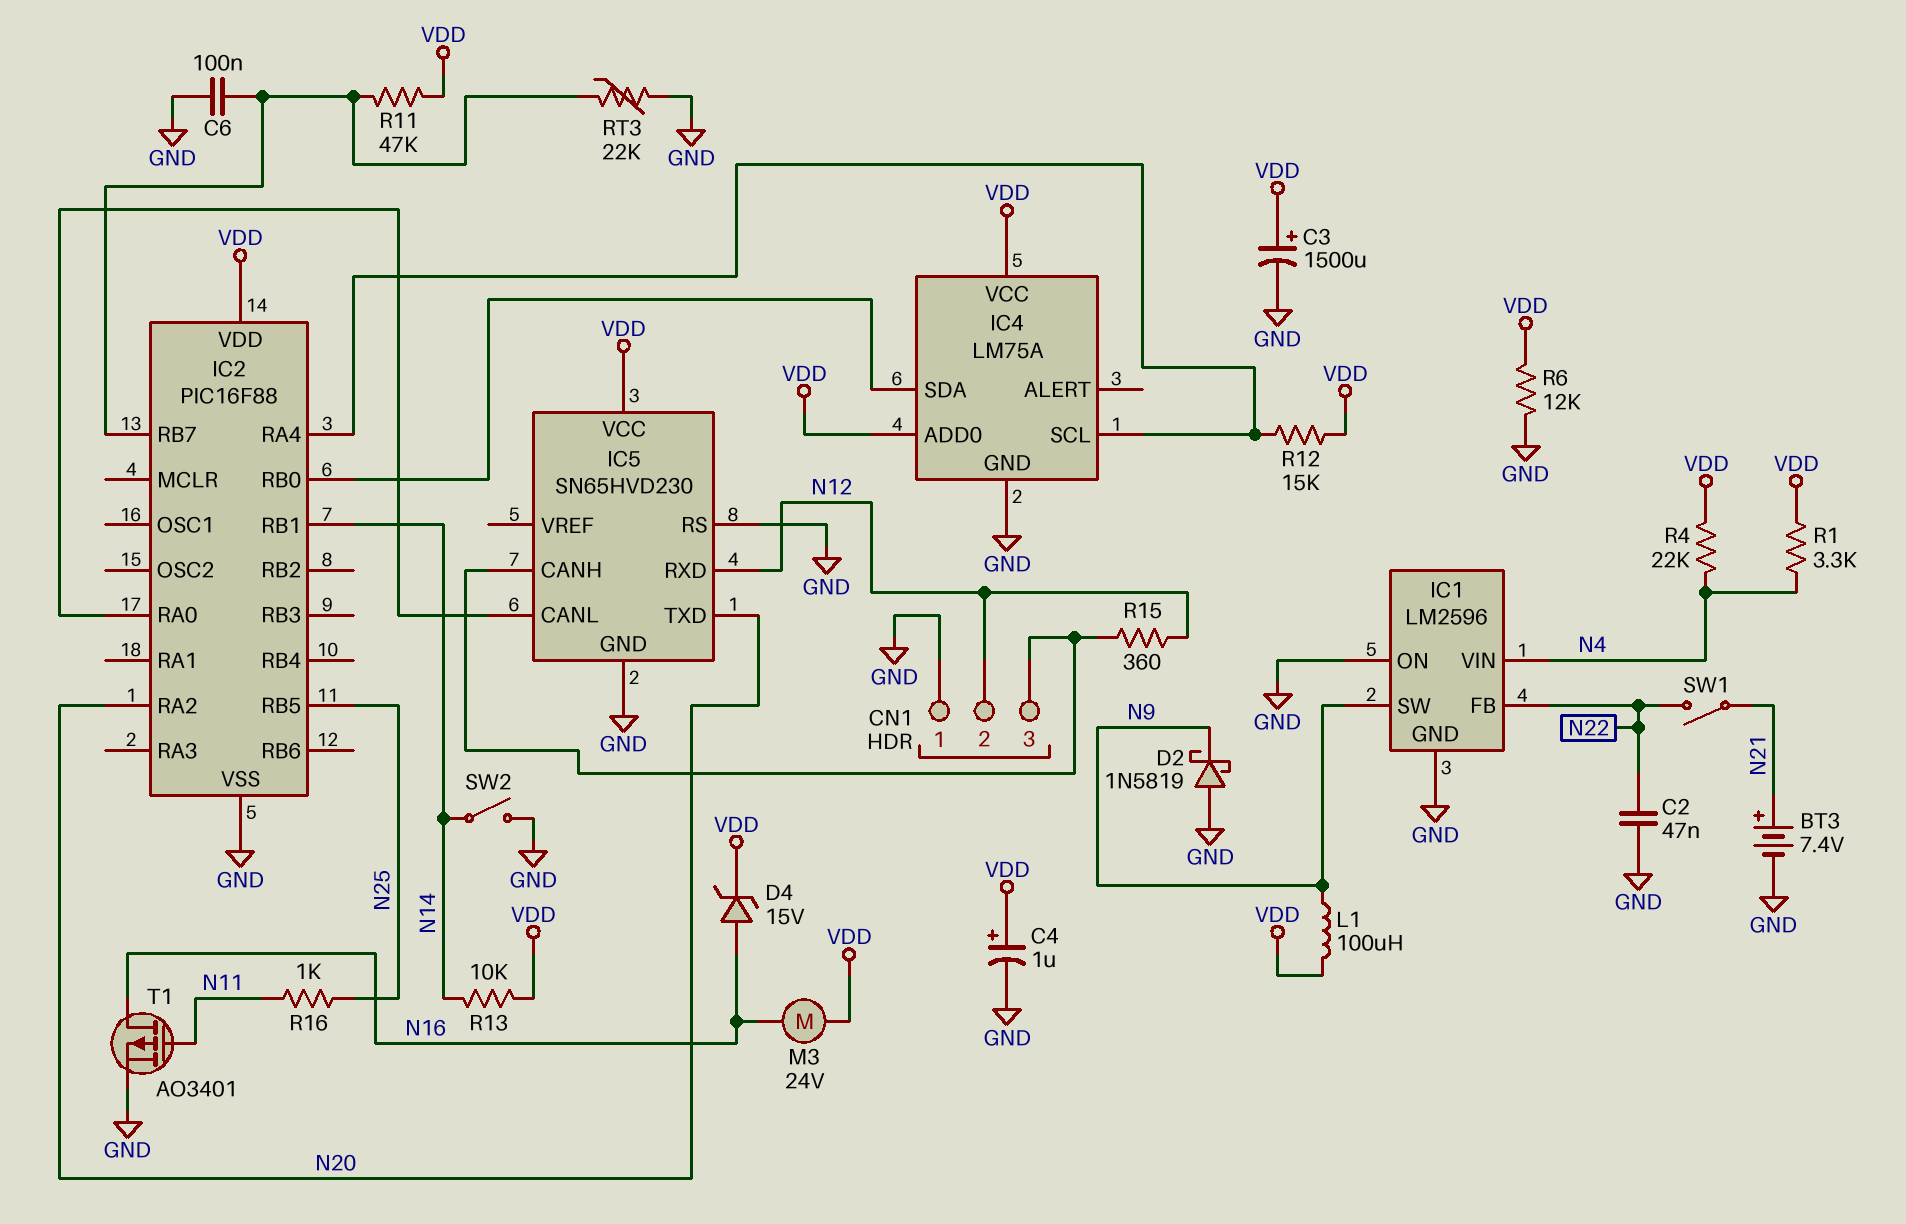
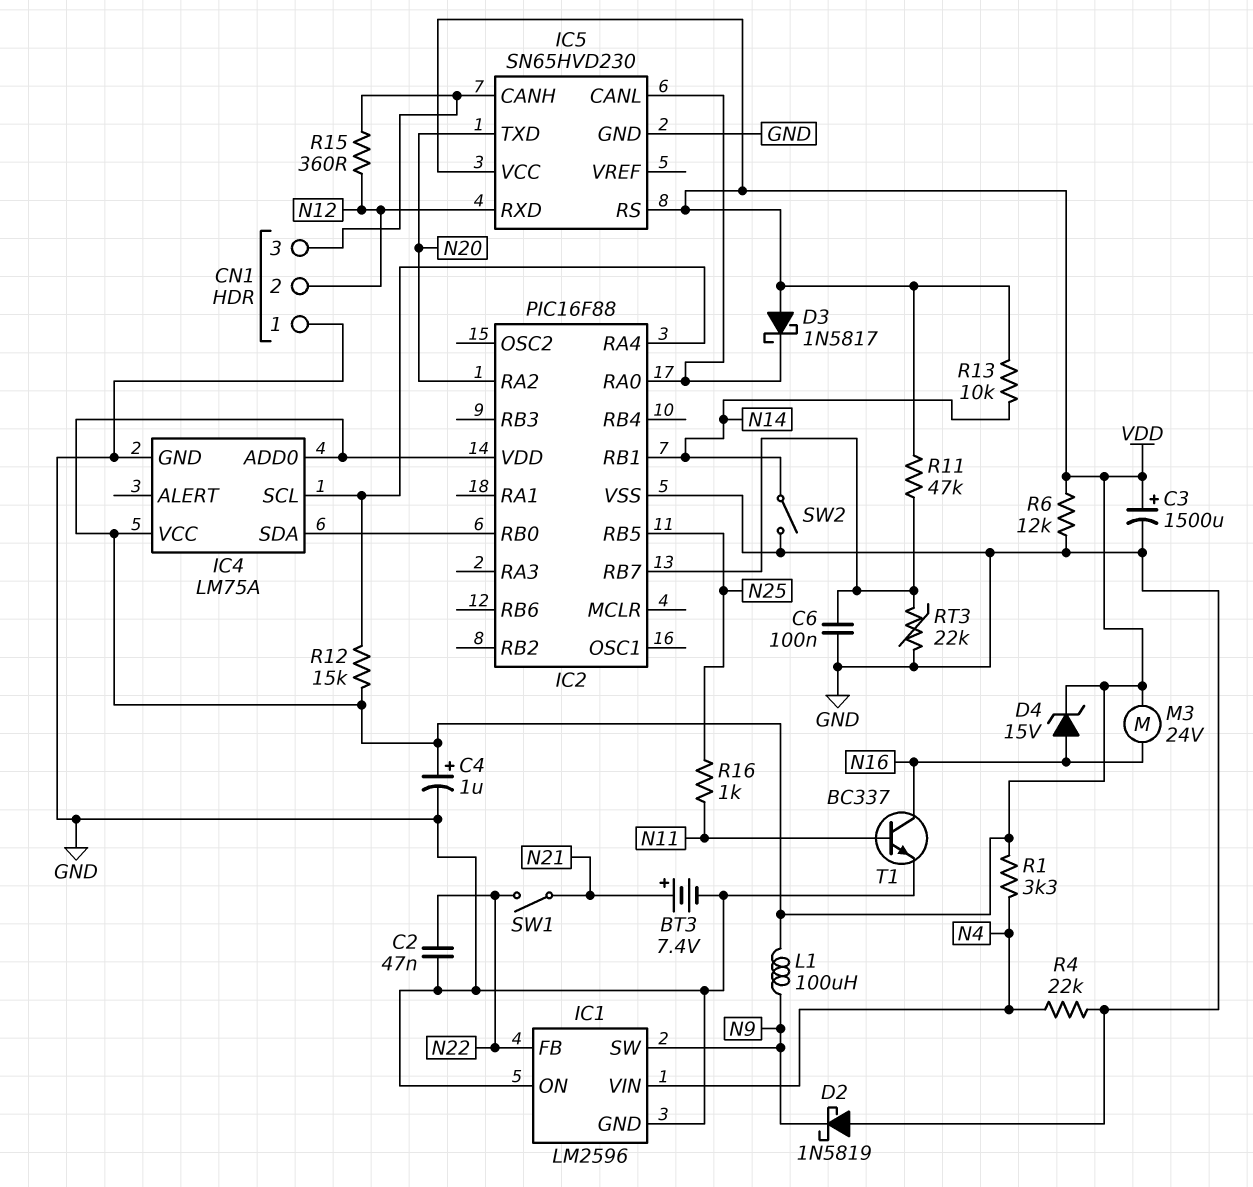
D3: none -> schottky 1N5817 (A VDD, K IC2/RA0)
IC5 pin RS: GND -> VDD
R4: 22k (N4, VDD) -> 22k (GND, N4)
T1: PMOS AO3401 (G N11, D N16, S GND) -> NPN BC337 (B N11, C N16, E GND)

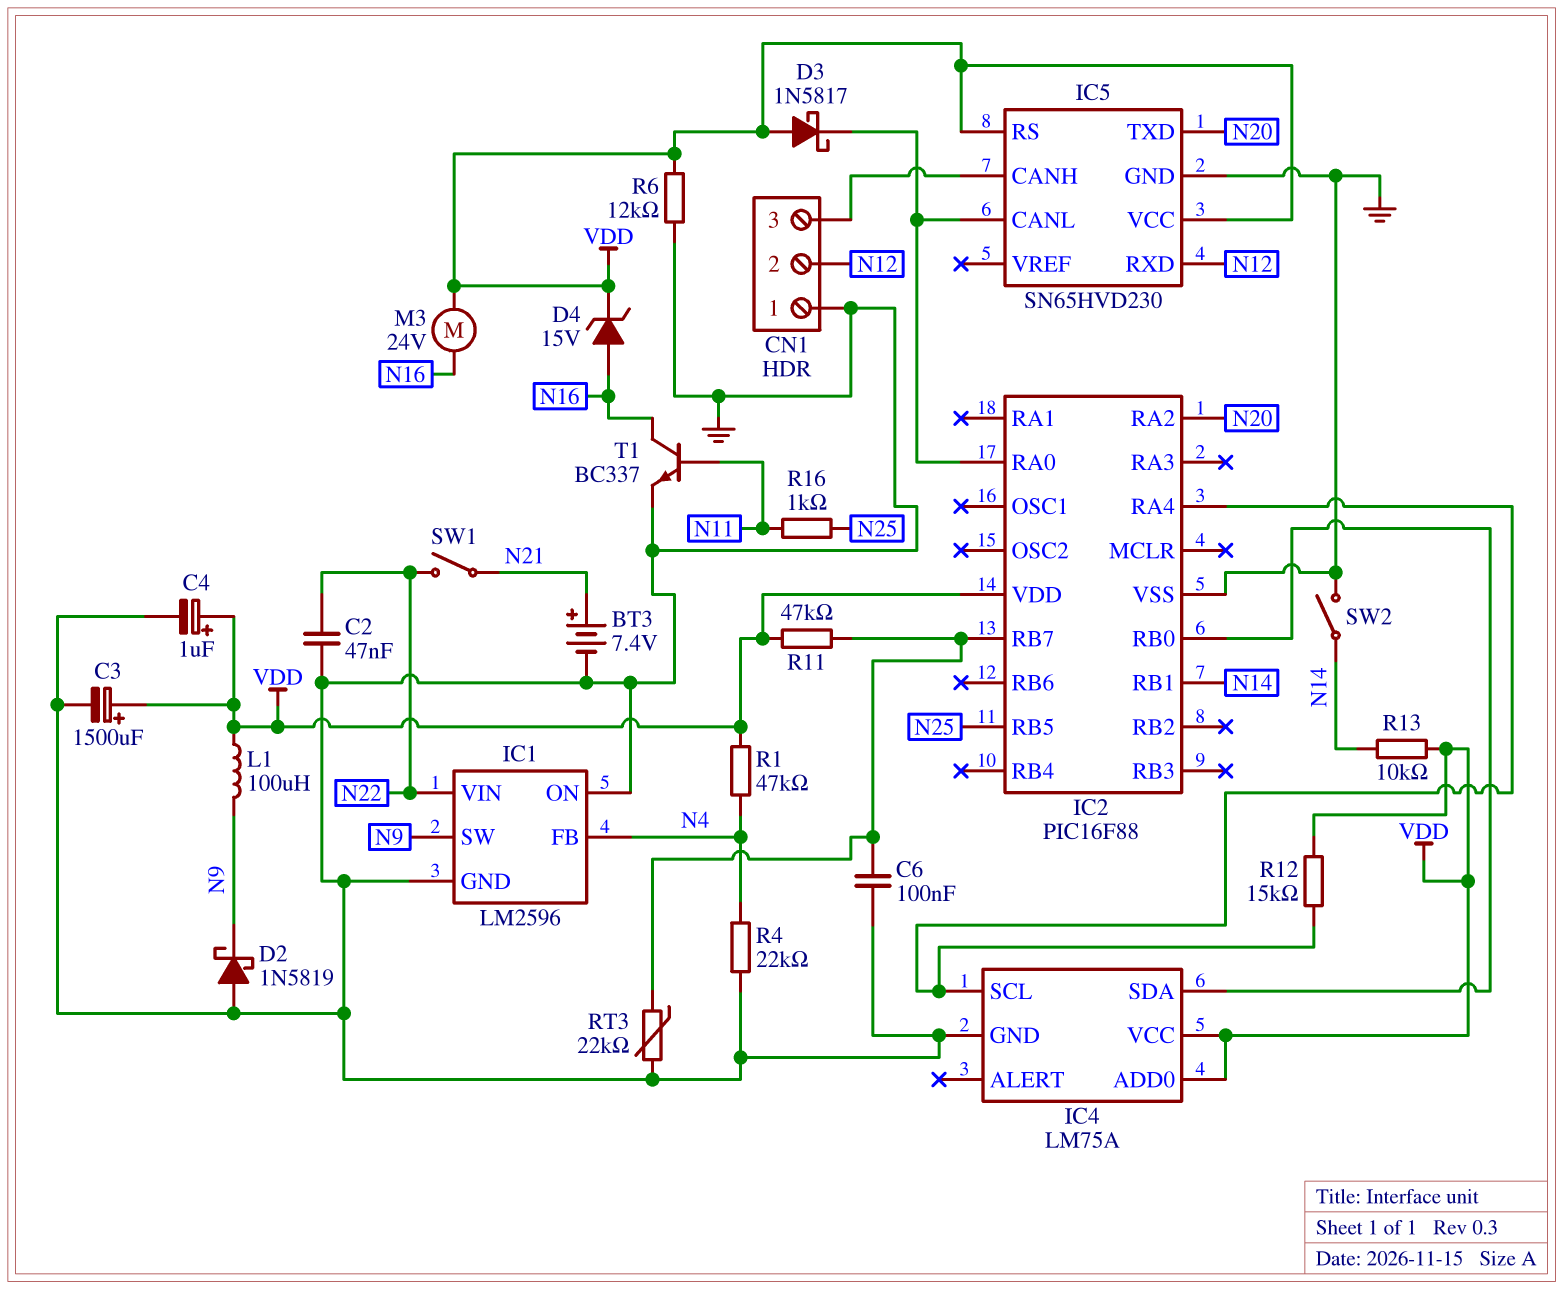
IC1 pin FB: N22 -> N4
IC1 pin VIN: N4 -> N22
R1: 3.3k (N4, VDD) -> 47k (N4, VDD)
R15: 360 (CN1/3, N12) -> none

